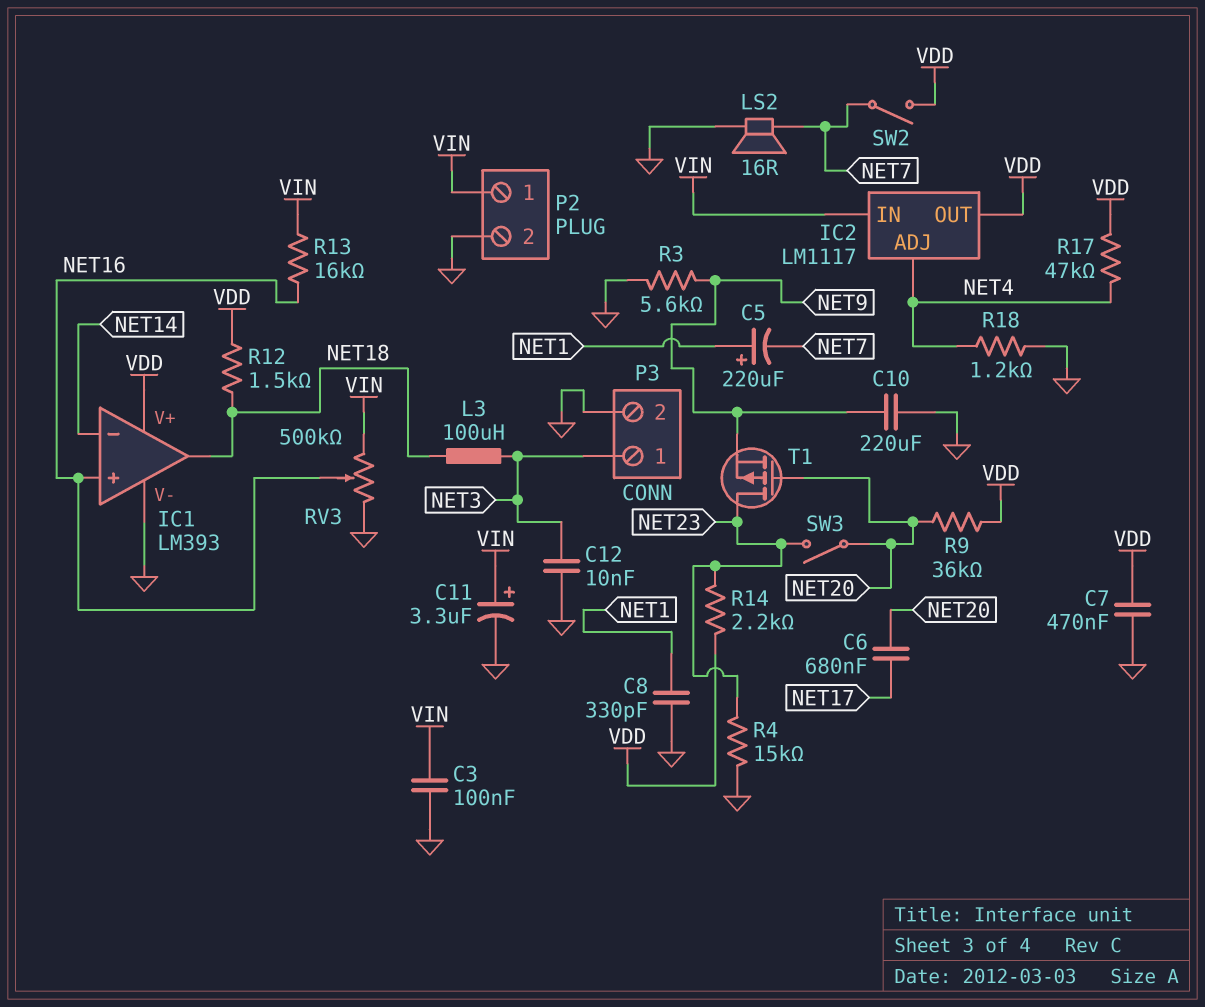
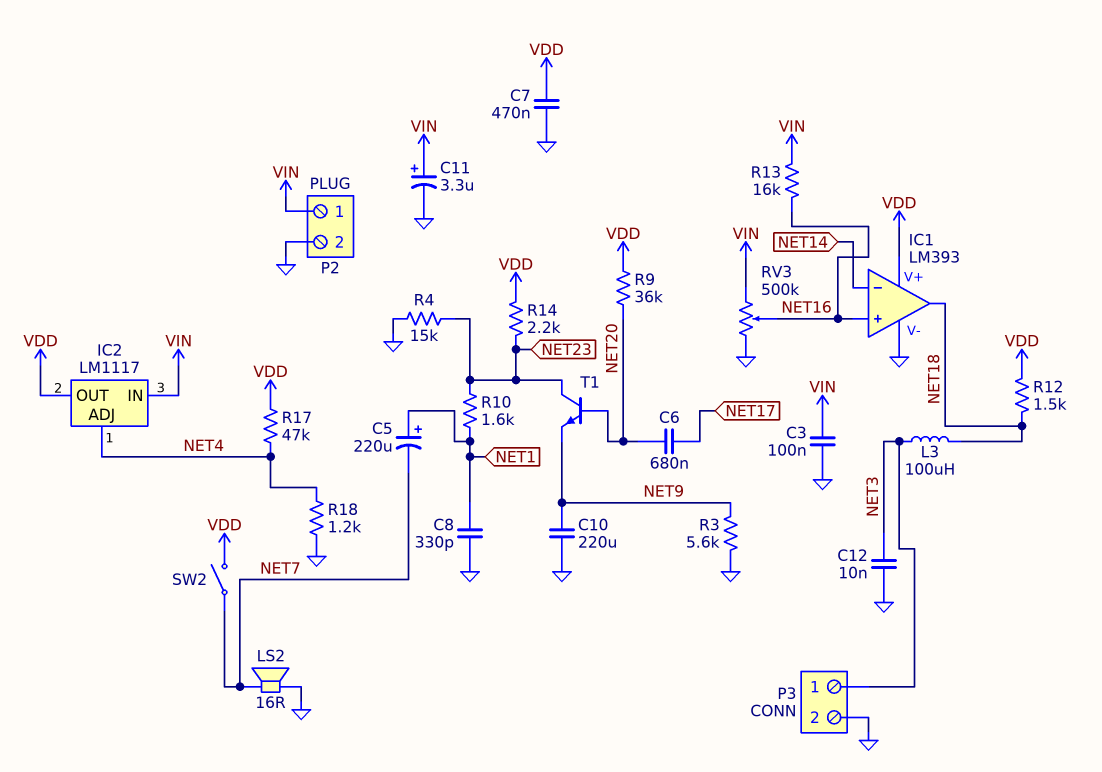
R10: none -> 1.6k (NET1, NET23)
SW3: switch (NET20, NET23) -> none
T1: PMOS (G NET20, D NET23, S NET9) -> NPN (B NET20, C NET23, E NET9)

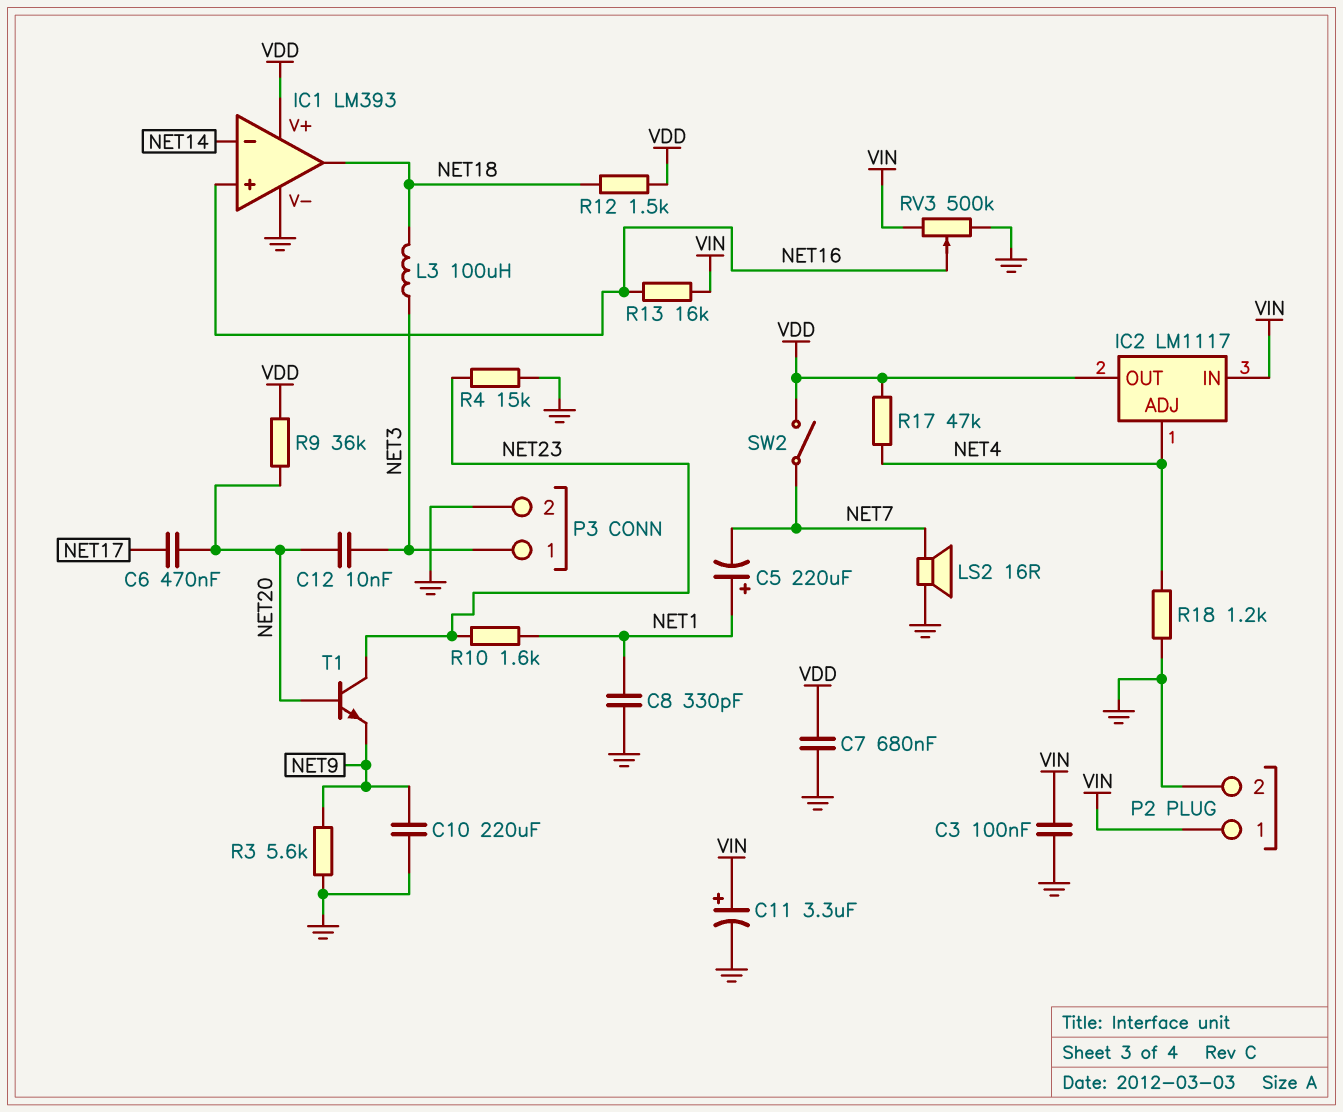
C6: 680nF (NET17, NET20) -> 470nF (NET17, NET20)
C7: 470nF (GND, VDD) -> 680nF (GND, VDD)
C12: 10nF (GND, NET3) -> 10nF (NET3, NET20)
R14: 2.2k (NET23, VDD) -> none

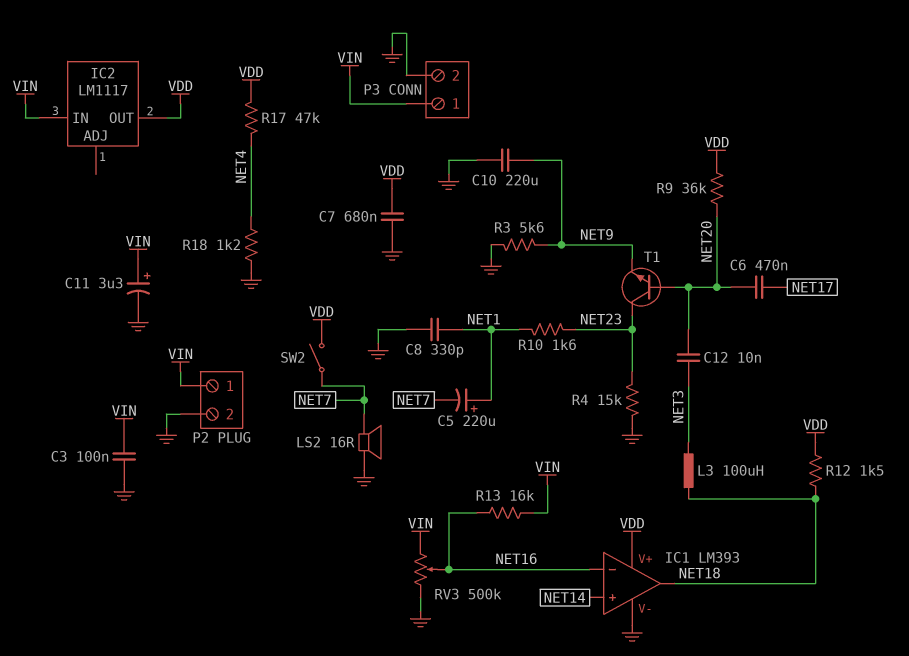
IC1 pin in+: NET16 -> NET14
IC1 pin in-: NET14 -> NET16
IC2 pin ADJ: NET4 -> none
P3 pin 1: NET3 -> VIN

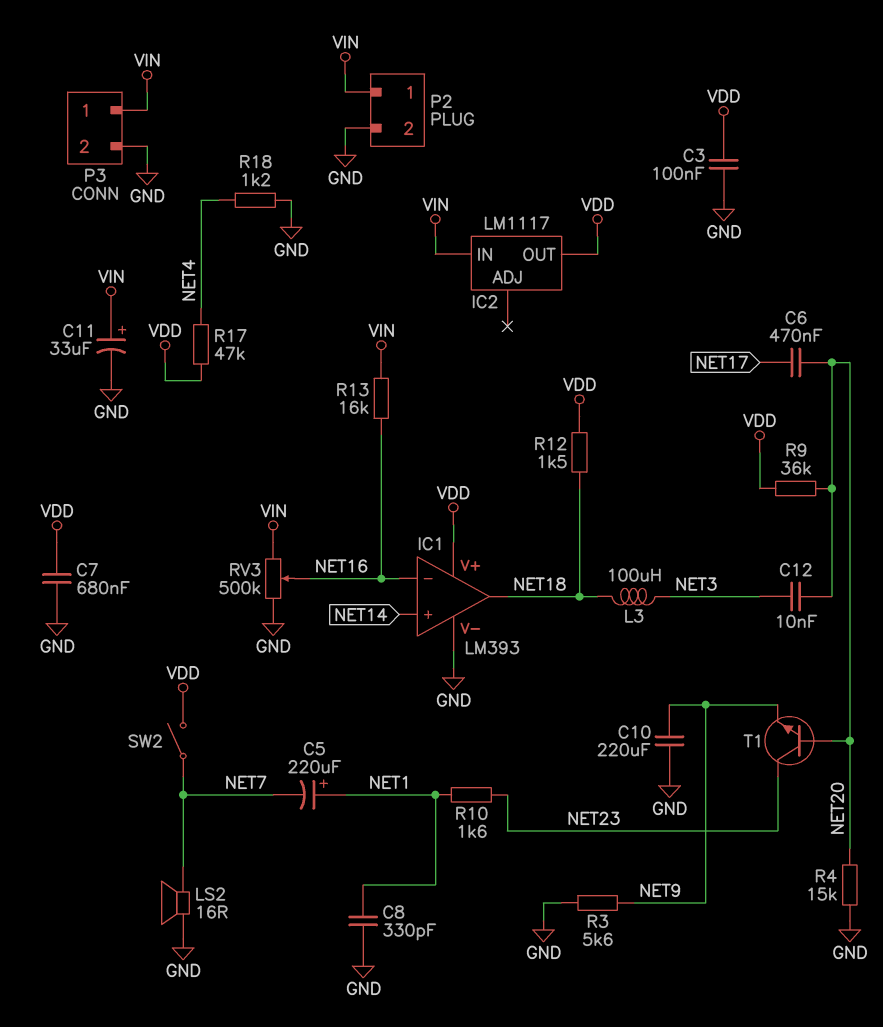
C3: 100nF (GND, VIN) -> 100nF (GND, VDD)
C11: 3.3uF (plus VIN, minus GND) -> 33uF (plus VIN, minus GND)
R4: 15k (GND, NET23) -> 15k (GND, NET20)

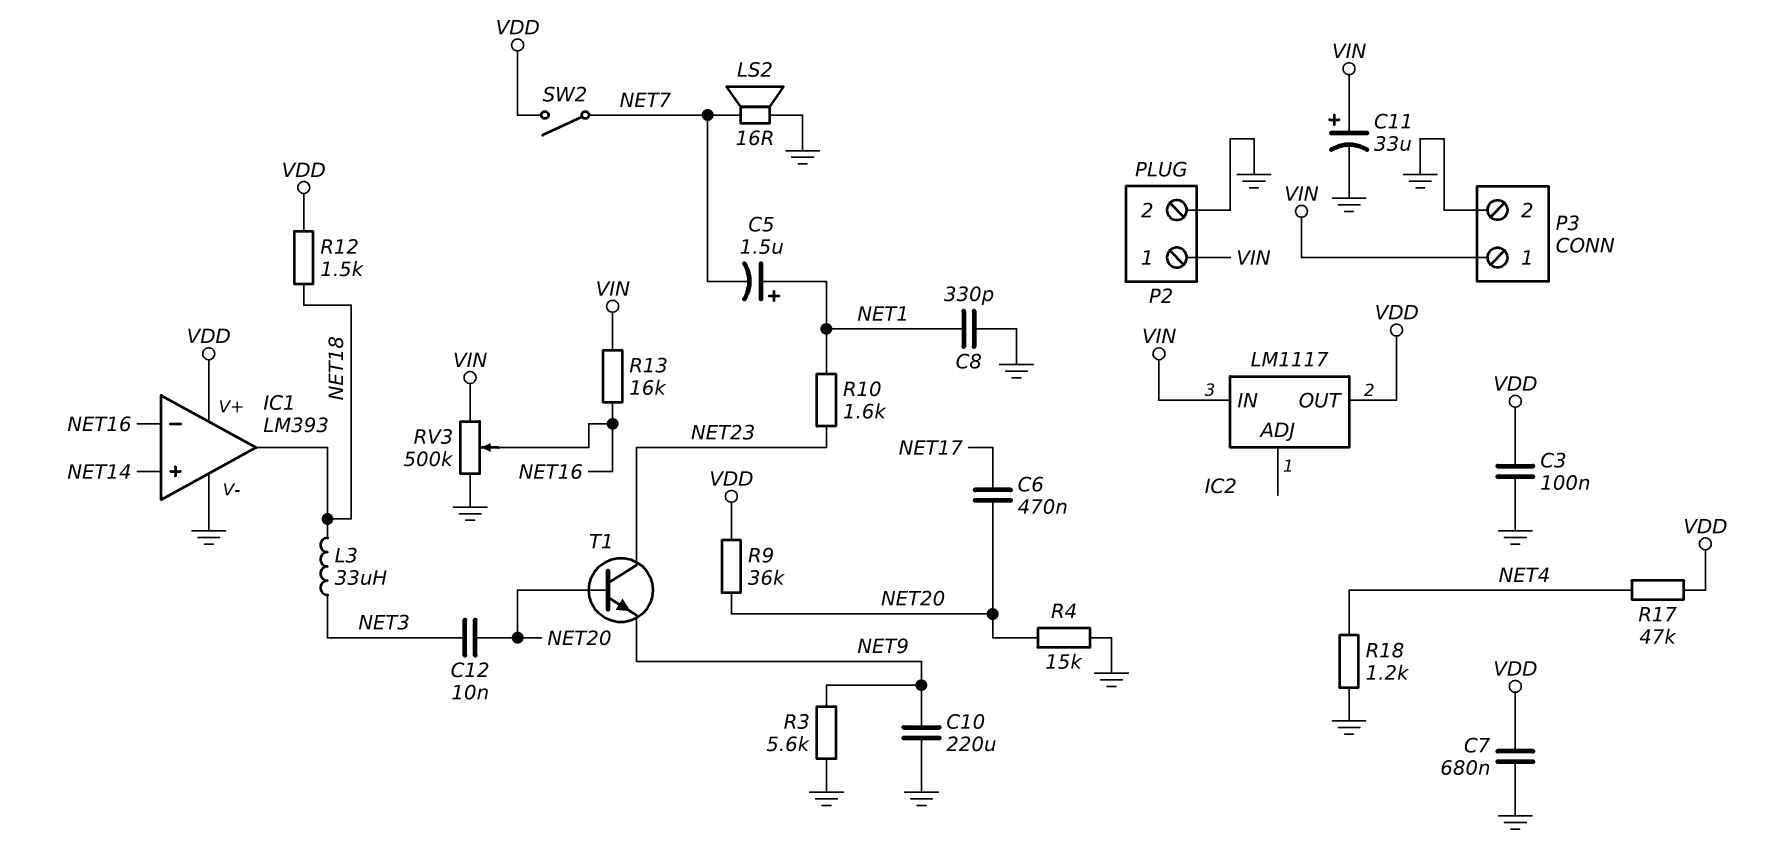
C5: 220uF (plus NET1, minus NET7) -> 1.5uF (plus NET1, minus NET7)
L3: 100uH (NET3, NET18) -> 33uH (NET3, NET18)

